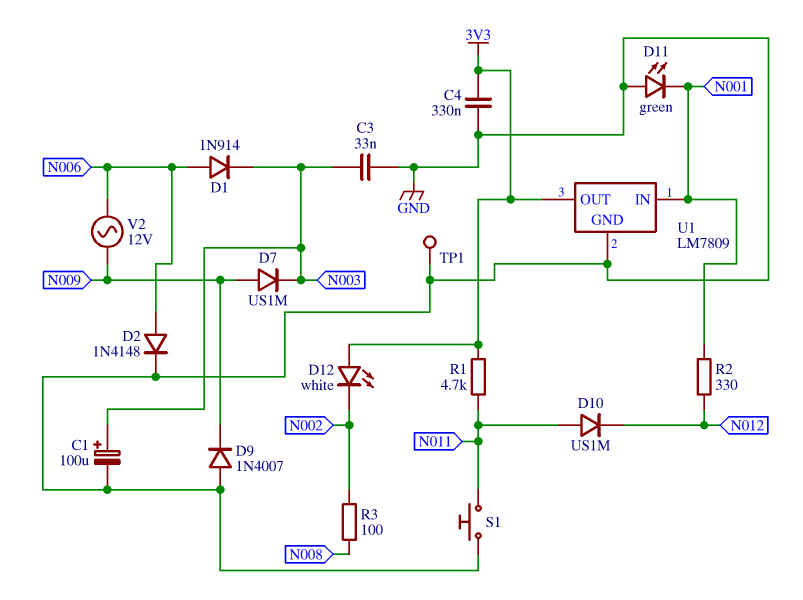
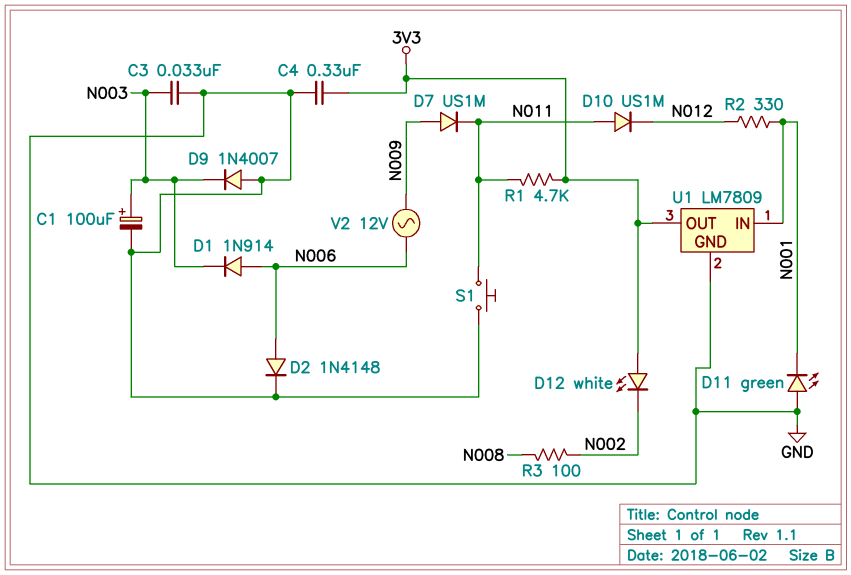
D7: diode US1M (A N009, K N003) -> diode US1M (A N009, K N011)
D9: diode 1N4007 (A GND, K N009) -> diode 1N4007 (A GND, K N003)
TP1: test point (GND) -> none

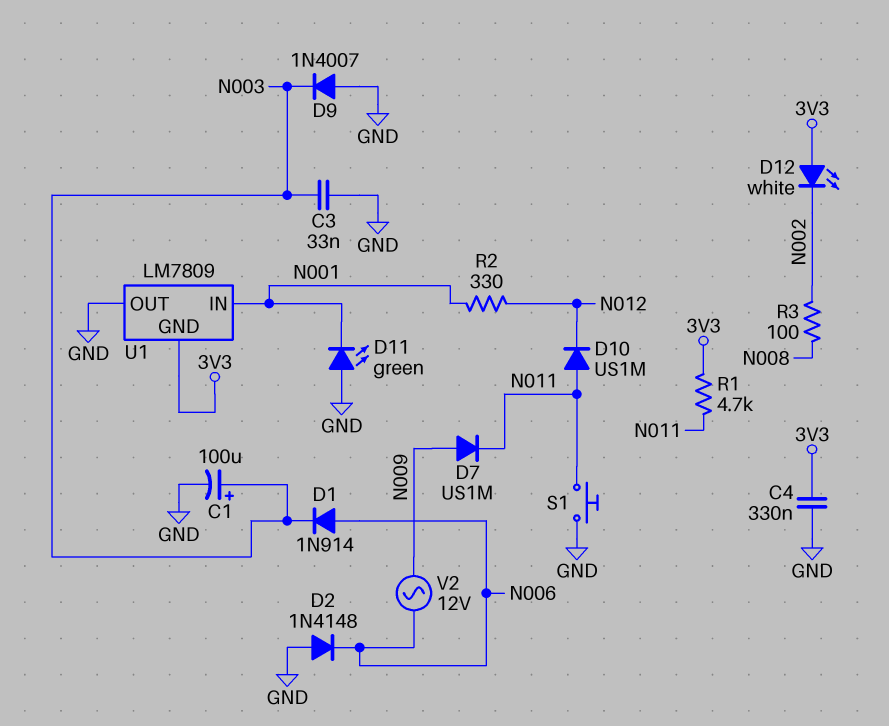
D2: diode 1N4148 (A N006, K GND) -> diode 1N4148 (A GND, K N006)
U1 pin GND: GND -> 3V3
U1 pin OUT: 3V3 -> GND

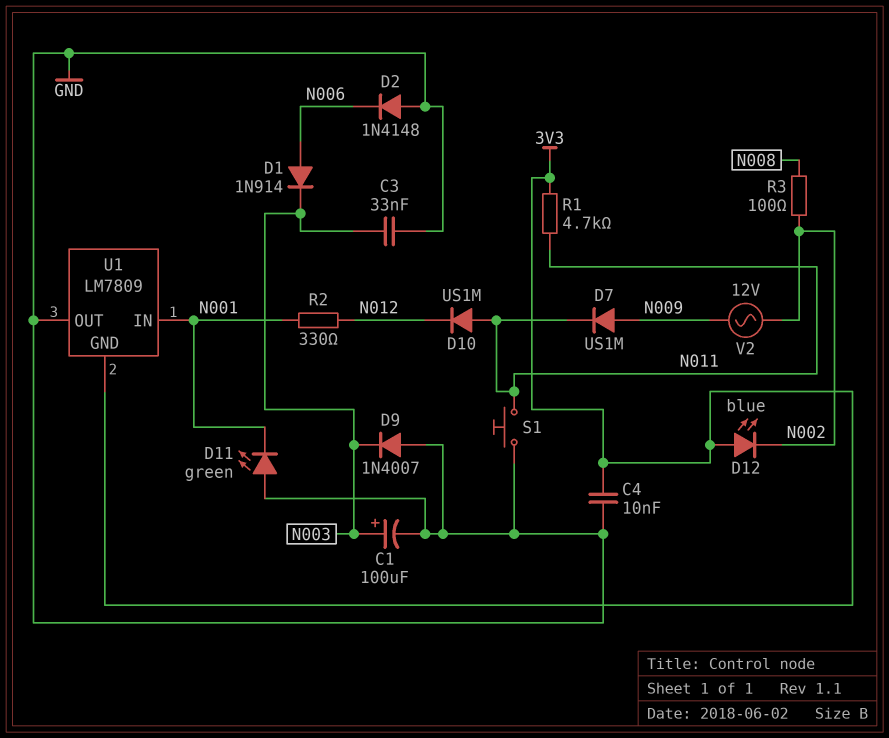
C4: 330nF (3V3, GND) -> 10nF (3V3, GND)
D12: LED white (A 3V3, K N002) -> LED blue (A 3V3, K N002)
V2: AC 12V (N006, N009) -> AC 12V (N002, N009)

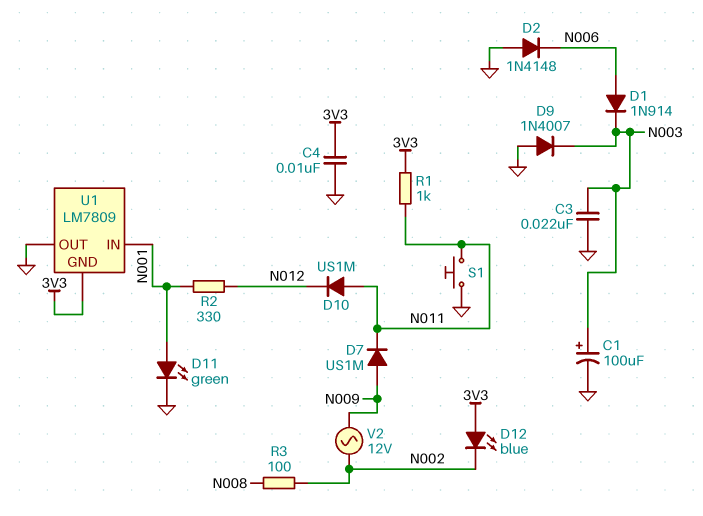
C3: 33nF (GND, N003) -> 22nF (GND, N003)
D11: LED green (A GND, K N001) -> LED green (A N001, K GND)
R1: 4.7k (3V3, N011) -> 1k (3V3, N011)

